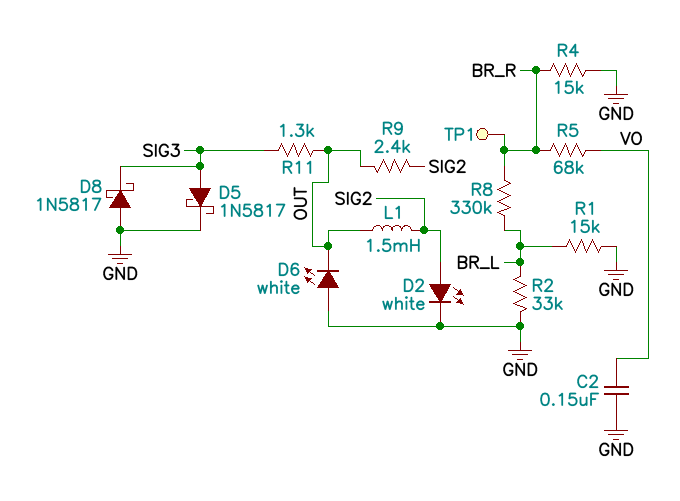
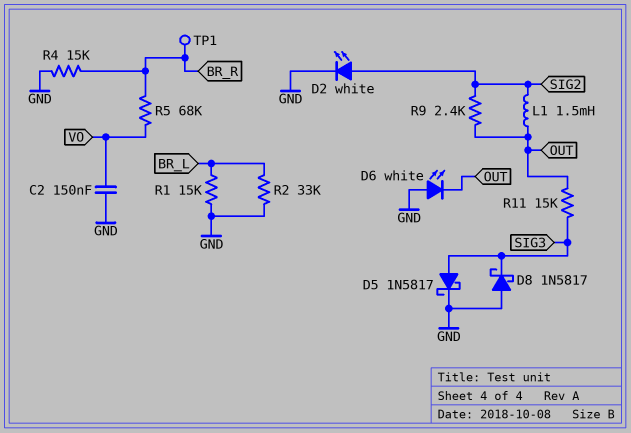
R8: 330k (BR_L, BR_R) -> none
R11: 1.3k (OUT, SIG3) -> 15k (OUT, SIG3)

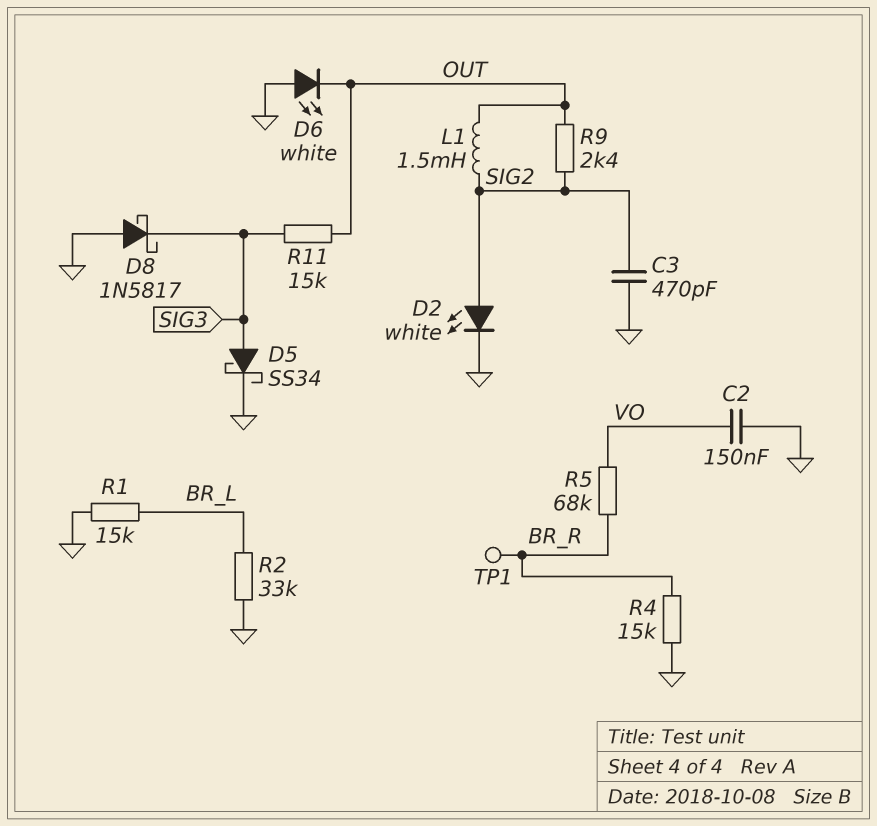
C3: none -> 470pF (GND, SIG2)
D5: schottky 1N5817 (A SIG3, K GND) -> schottky SS34 (A SIG3, K GND)

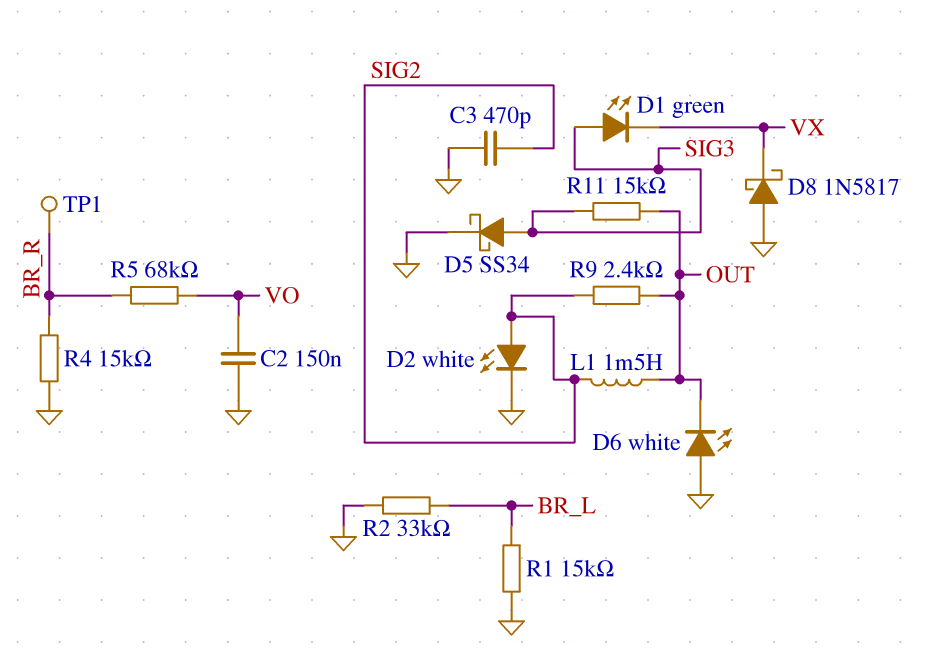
D1: none -> LED green (A SIG3, K VX)
D8: schottky 1N5817 (A GND, K SIG3) -> schottky 1N5817 (A GND, K VX)

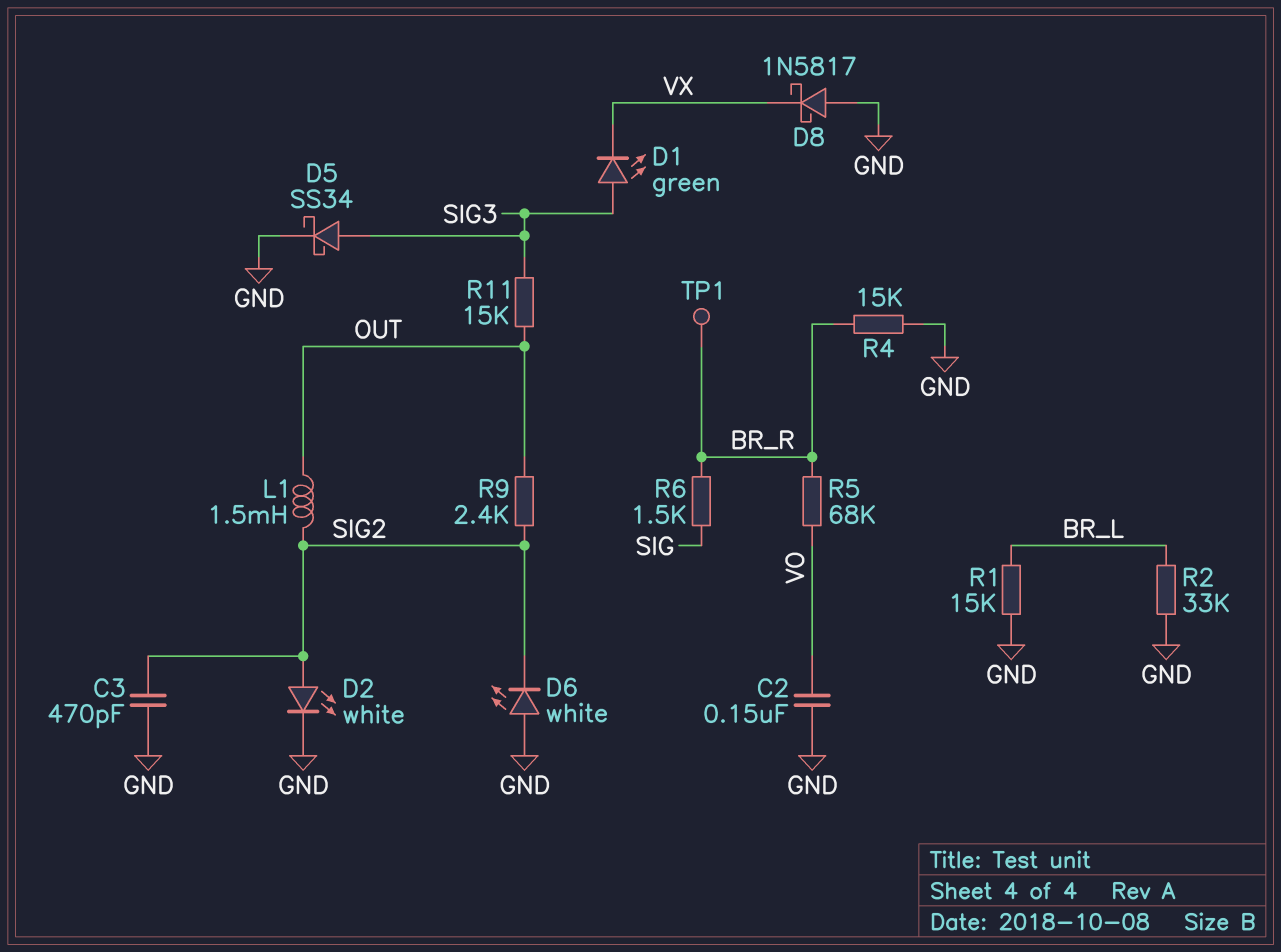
D6: LED white (A GND, K OUT) -> LED white (A GND, K SIG2)
R6: none -> 1.5k (BR_R, SIG)

